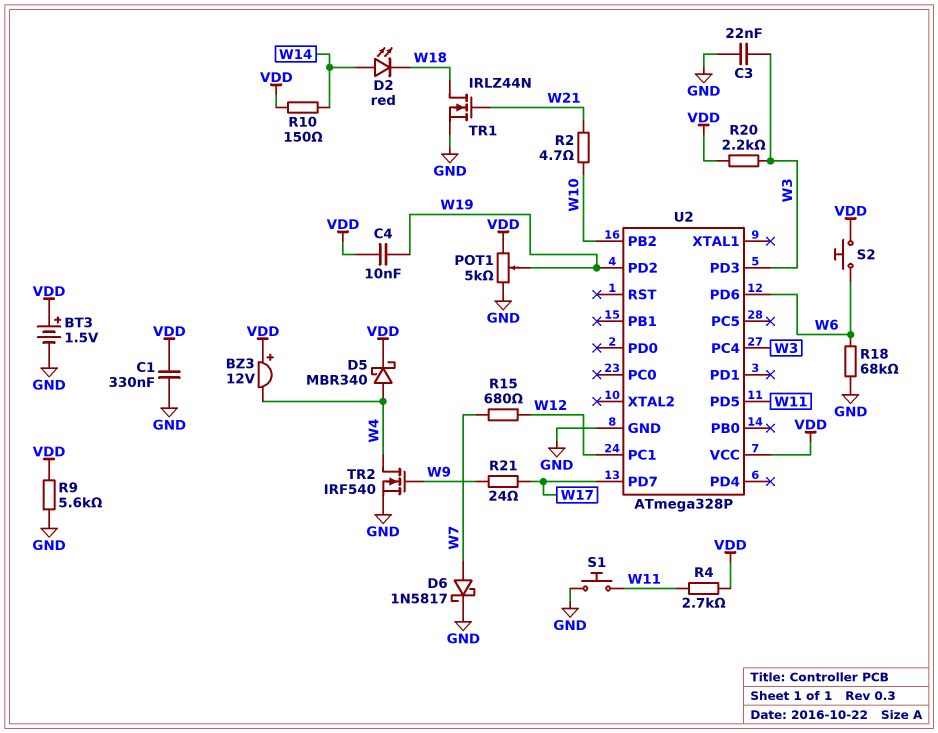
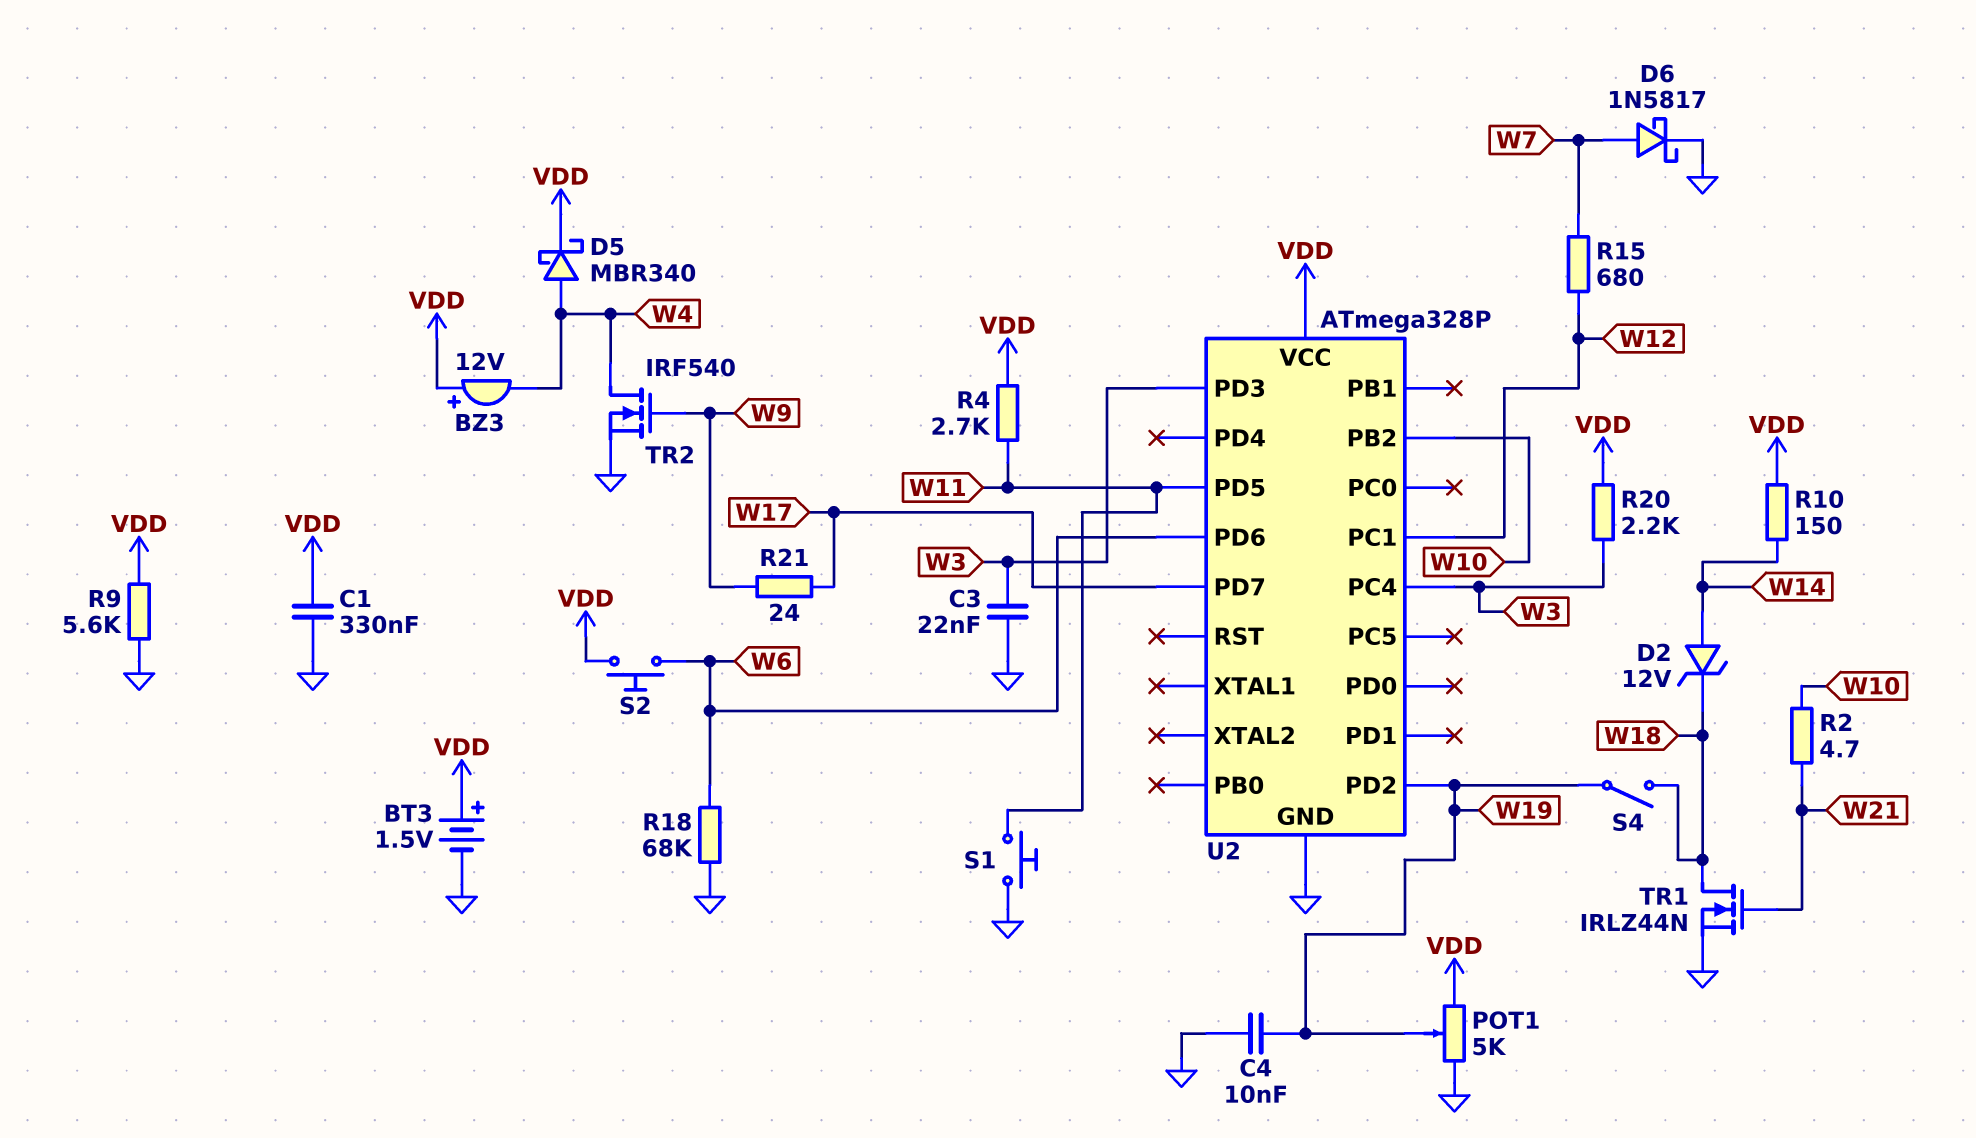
C4: 10nF (VDD, W19) -> 10nF (GND, W19)
D2: LED red (A W14, K W18) -> zener 12V (A W14, K W18)
S4: none -> switch (W18, W19)

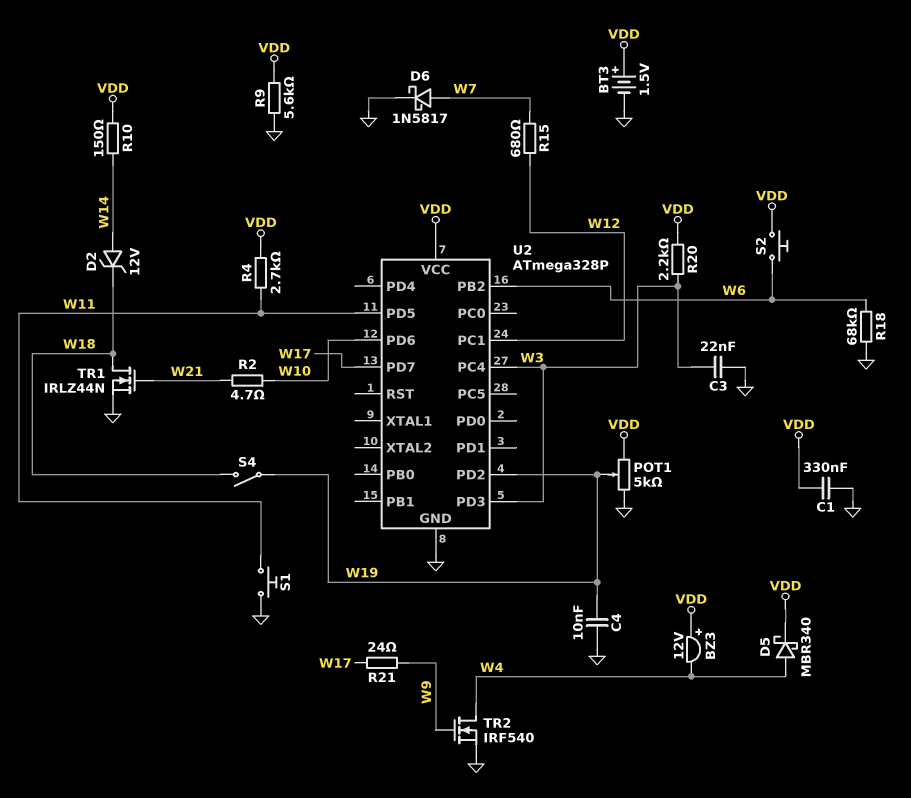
U2 pin PB2: W10 -> W6
U2 pin PD6: W6 -> W10

